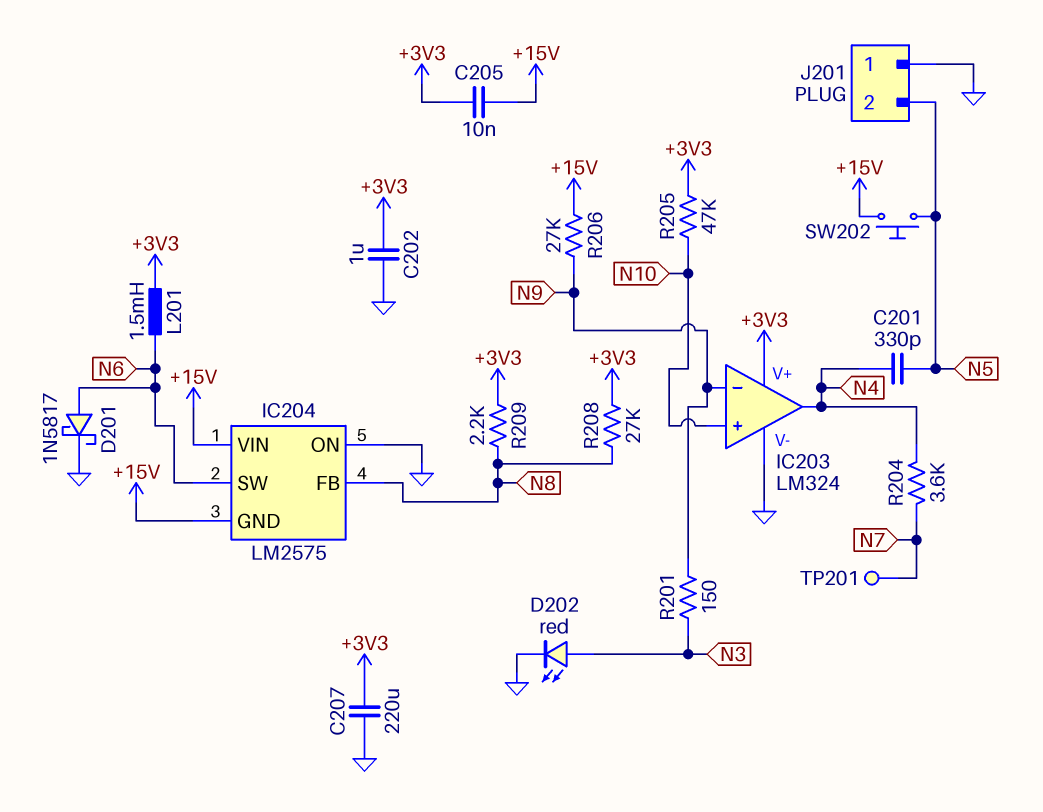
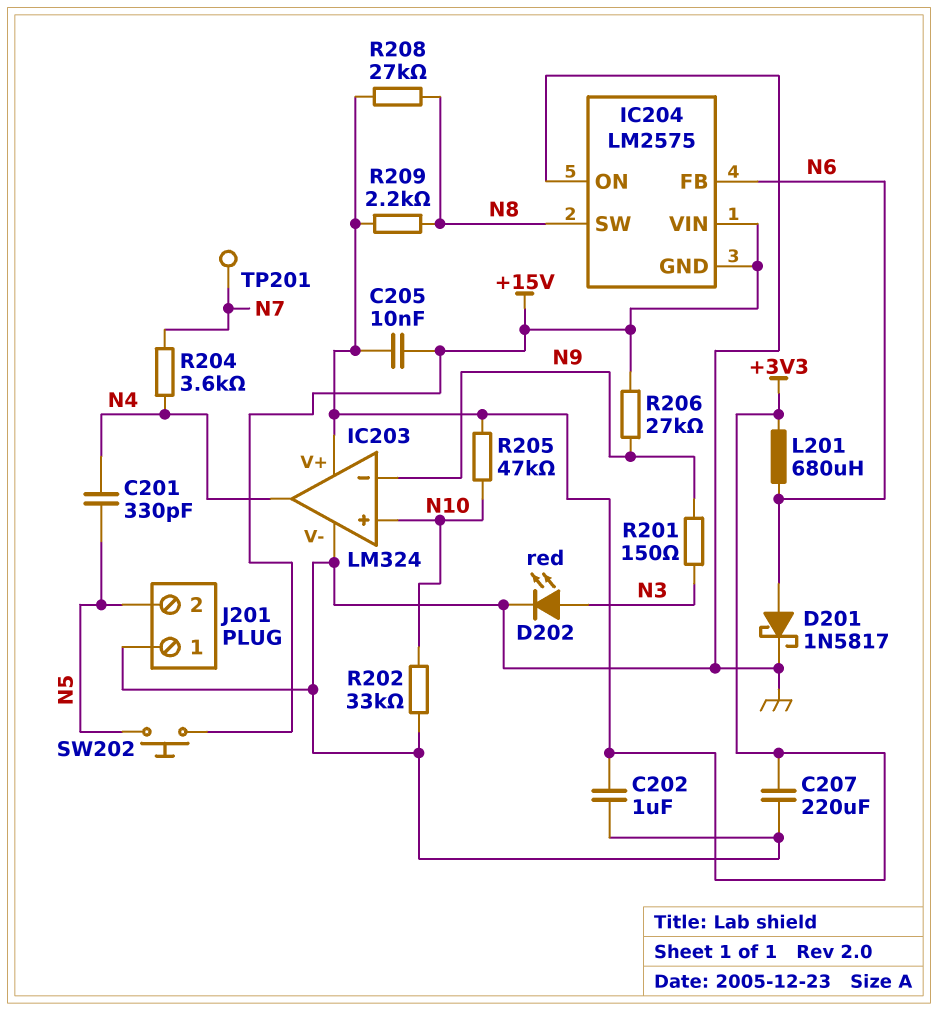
IC204 pin FB: N8 -> N6
IC204 pin SW: N6 -> N8
L201: 1.5mH (+3V3, N6) -> 680uH (+3V3, N6)
R202: none -> 33k (GND, N10)

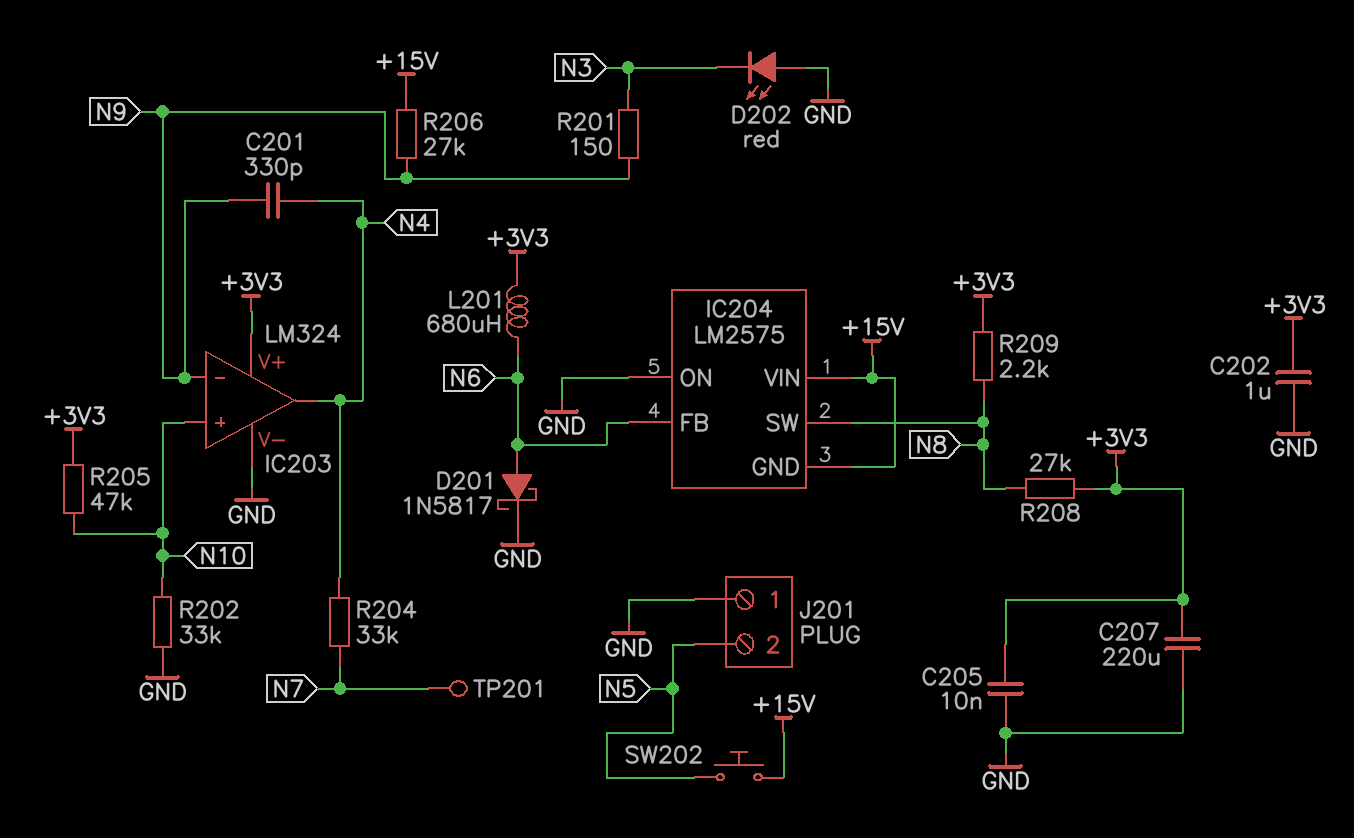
C201: 330pF (N4, N5) -> 330pF (N4, N9)
C205: 10nF (+3V3, +15V) -> 10nF (+3V3, GND)
D202: LED red (A N3, K GND) -> LED red (A GND, K N3)
R204: 3.6k (N4, N7) -> 33k (N4, N7)

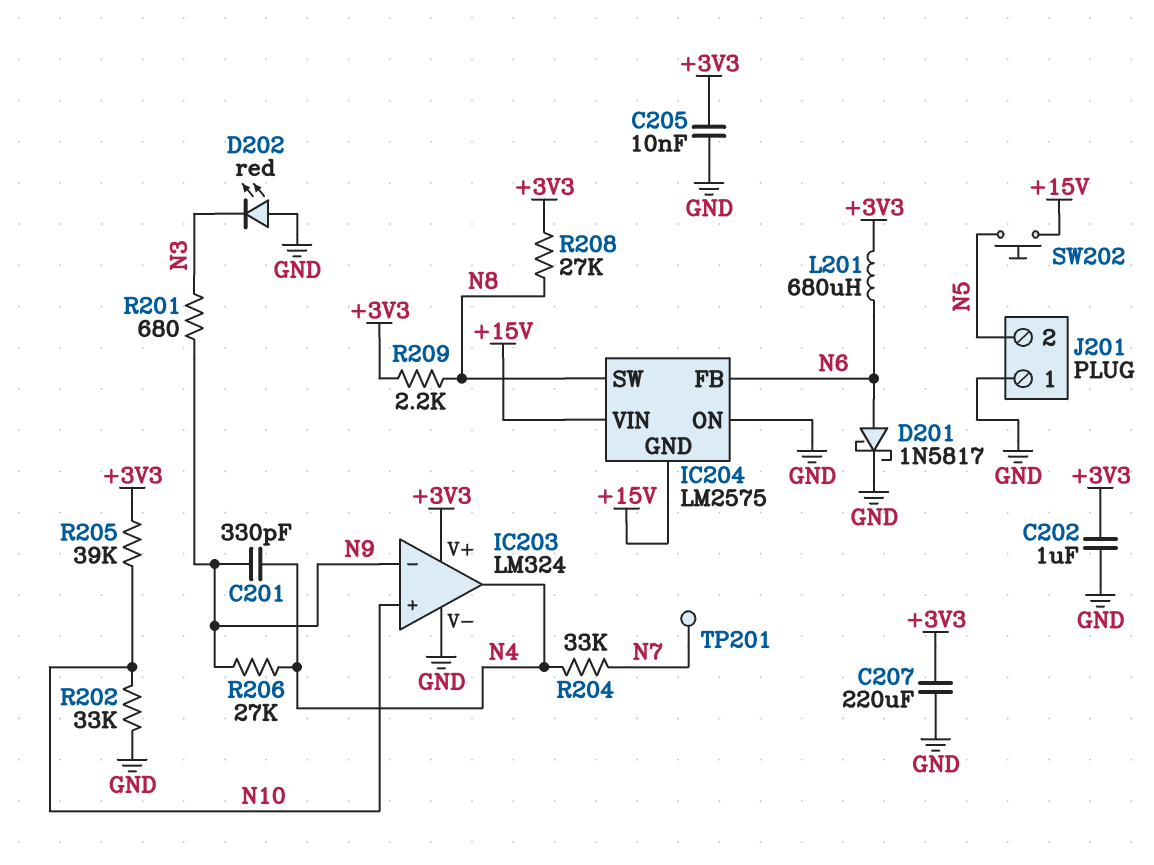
R201: 150 (N3, N9) -> 680 (N3, N9)
R205: 47k (+3V3, N10) -> 39k (+3V3, N10)
R206: 27k (+15V, N9) -> 27k (N4, N9)

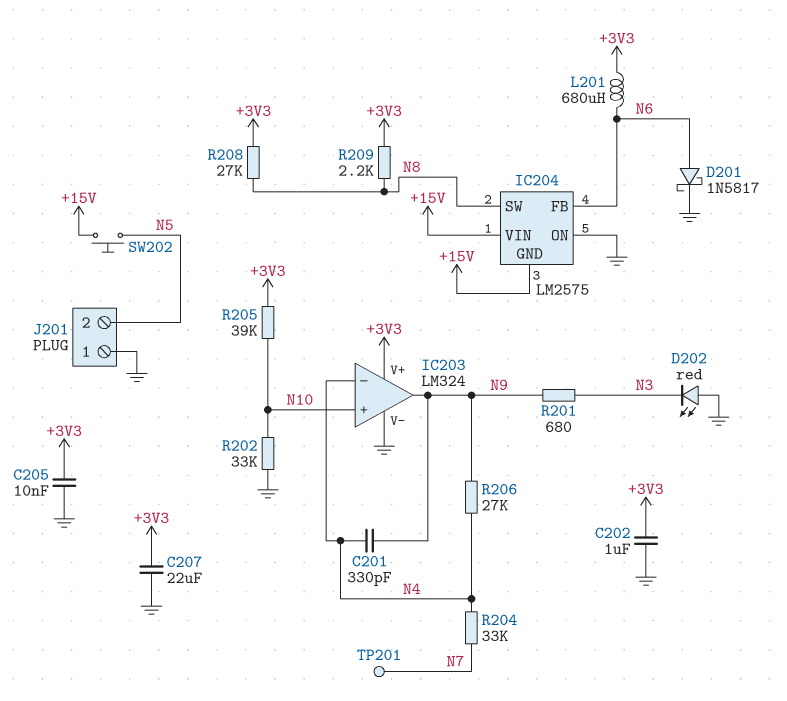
C207: 220uF (+3V3, GND) -> 22uF (+3V3, GND)
IC203 pin in-: N9 -> N4
IC203 pin out: N4 -> N9

